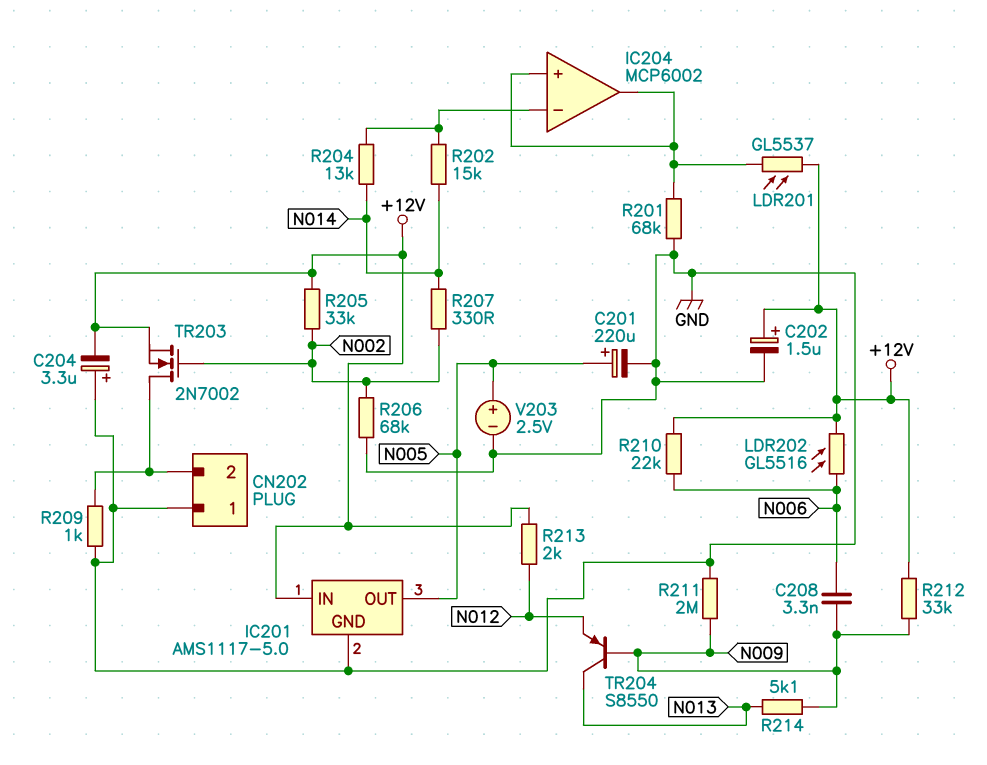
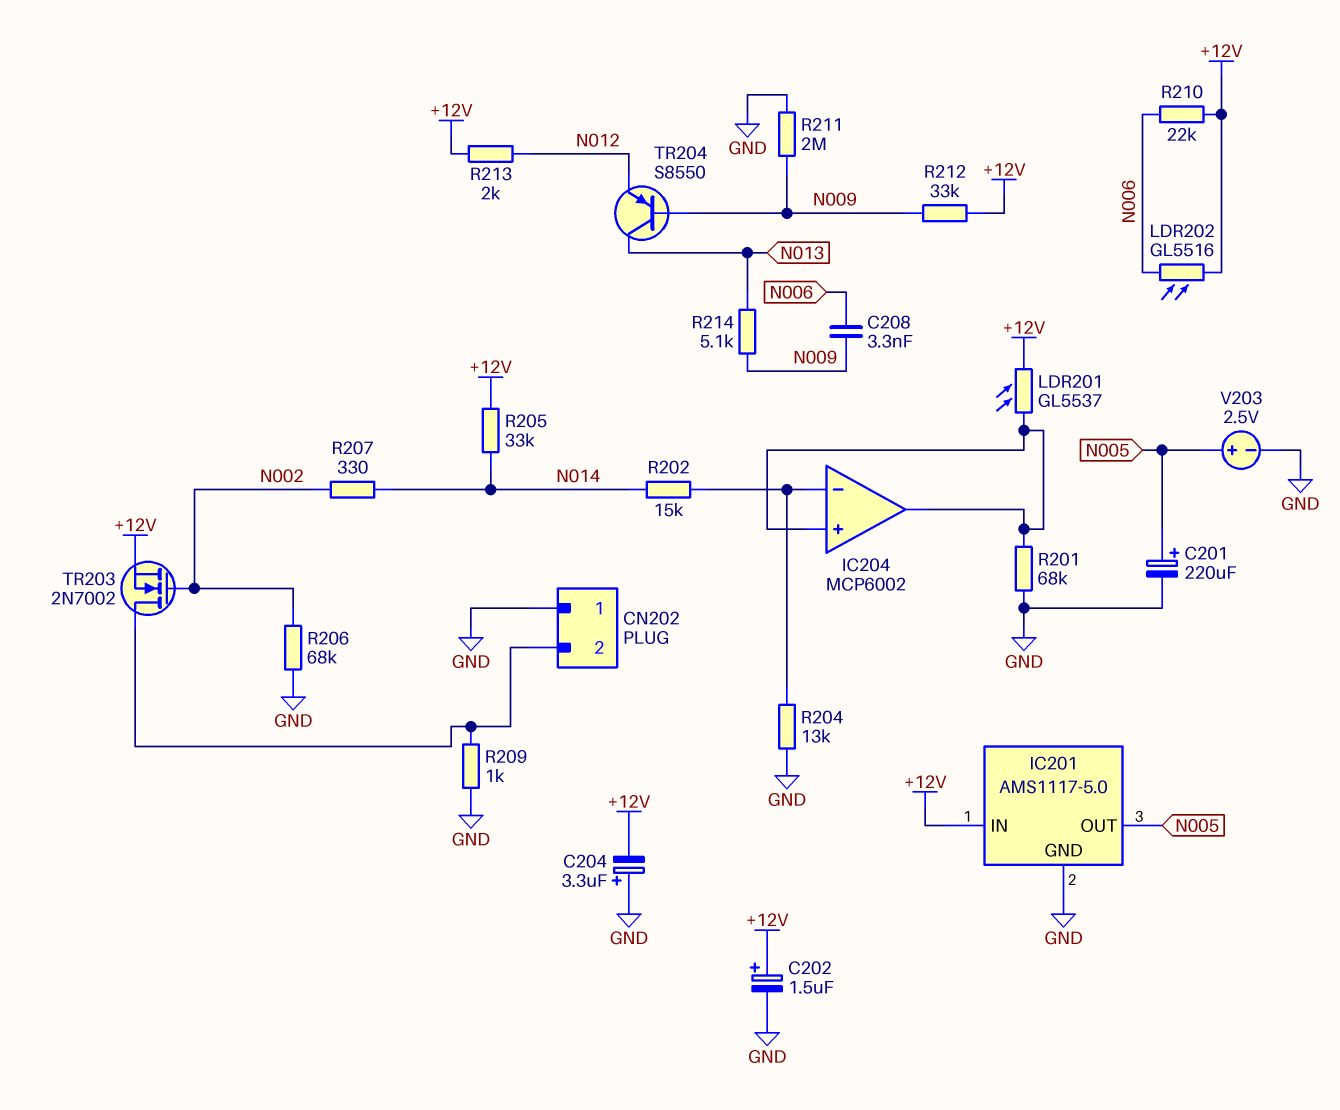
R204: 13k (IC204/in-, N014) -> 13k (GND, IC204/in-)
R205: 33k (+12V, N002) -> 33k (+12V, N014)

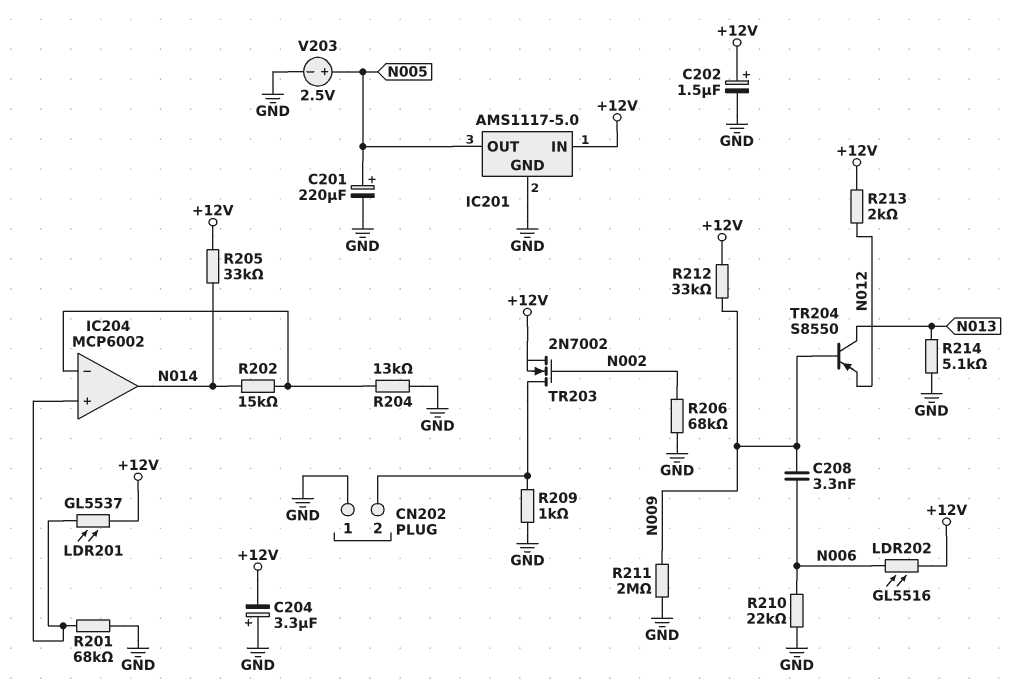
IC204 pin out: IC204/in+ -> N014
R207: 330 (N002, N014) -> none
R210: 22k (+12V, N006) -> 22k (GND, N006)
R214: 5.1k (N009, N013) -> 5.1k (GND, N013)

